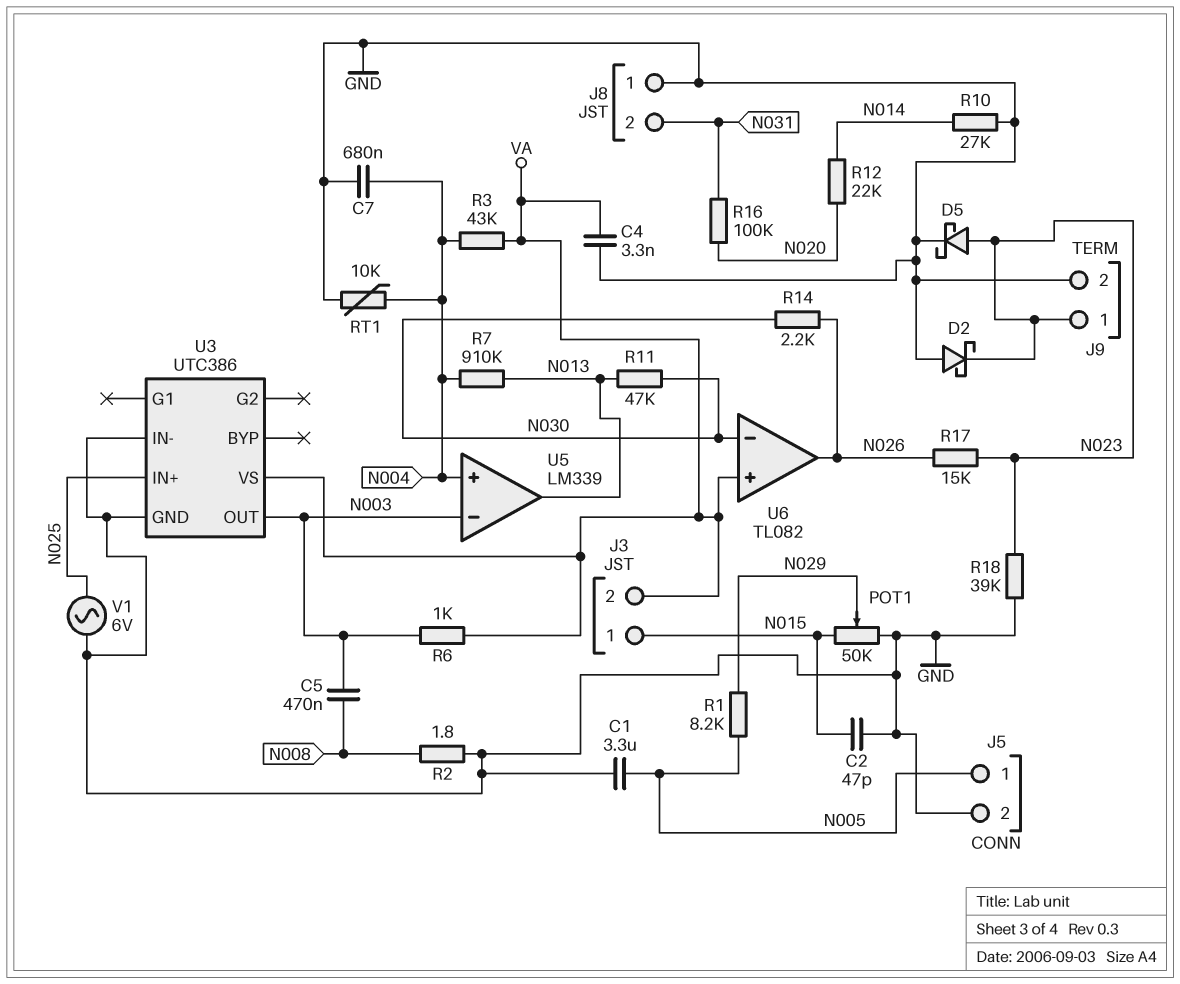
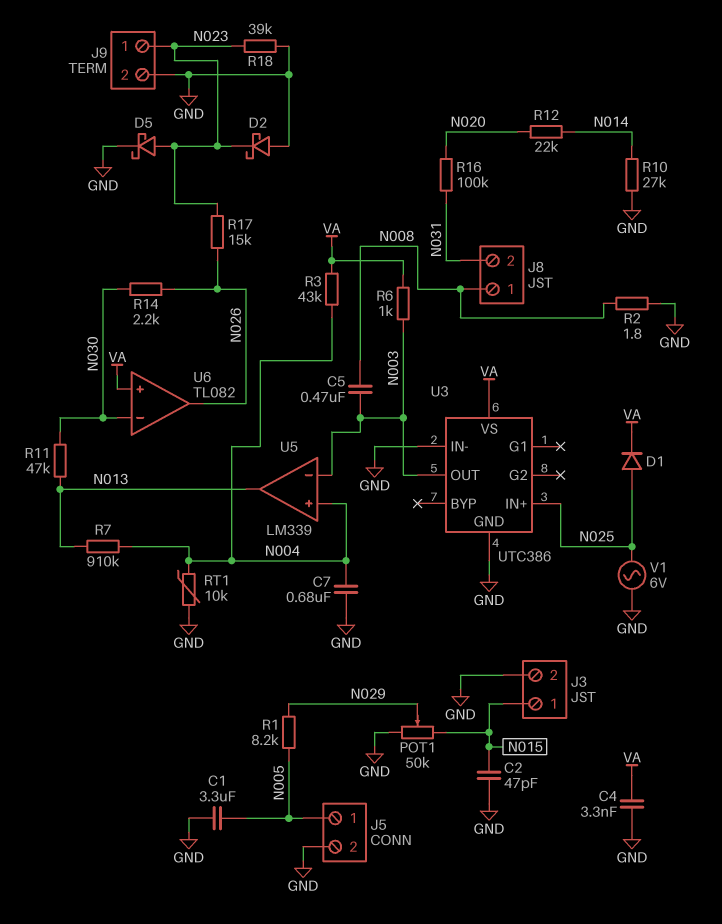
D1: none -> diode (A N025, K VA)
J3 pin 2: VA -> GND
J8 pin 1: GND -> N008

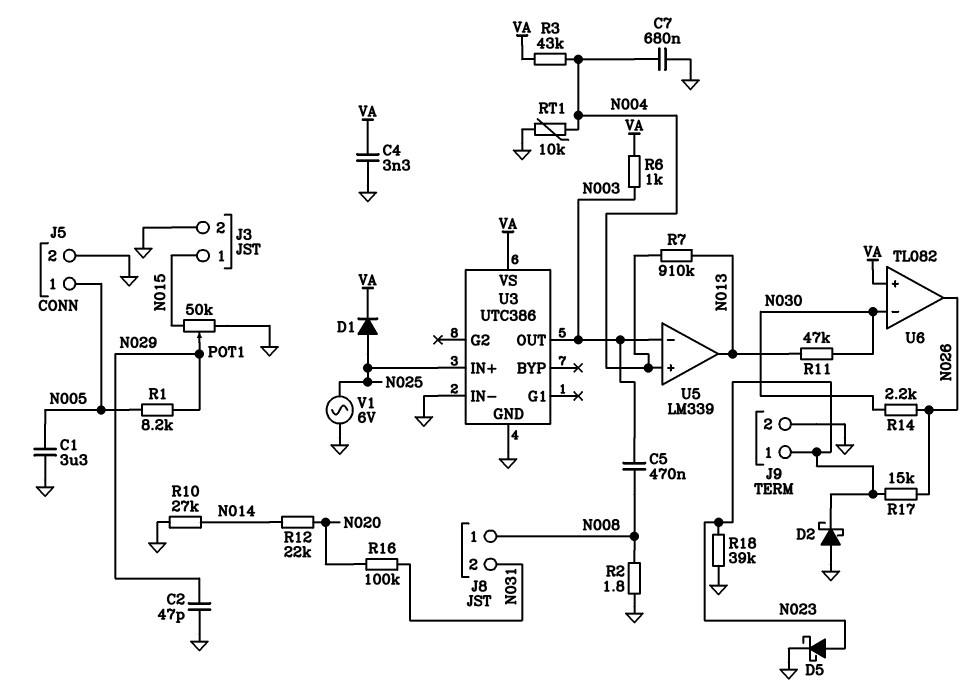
C2: 47pF (GND, N015) -> 47pF (GND, N029)

